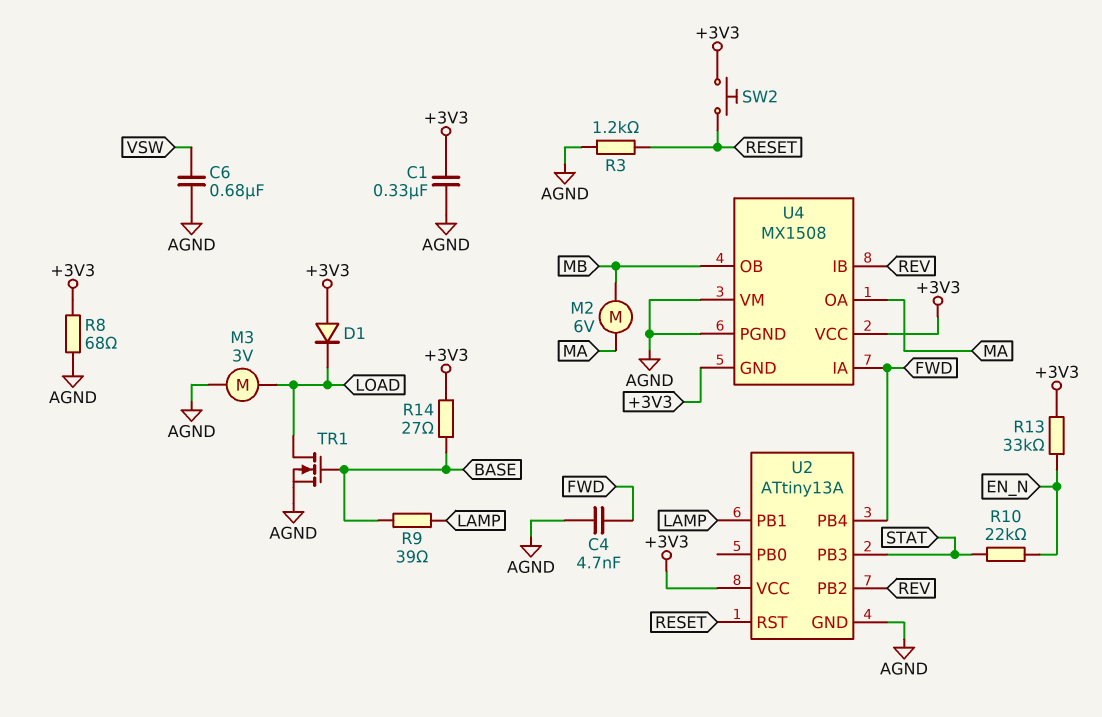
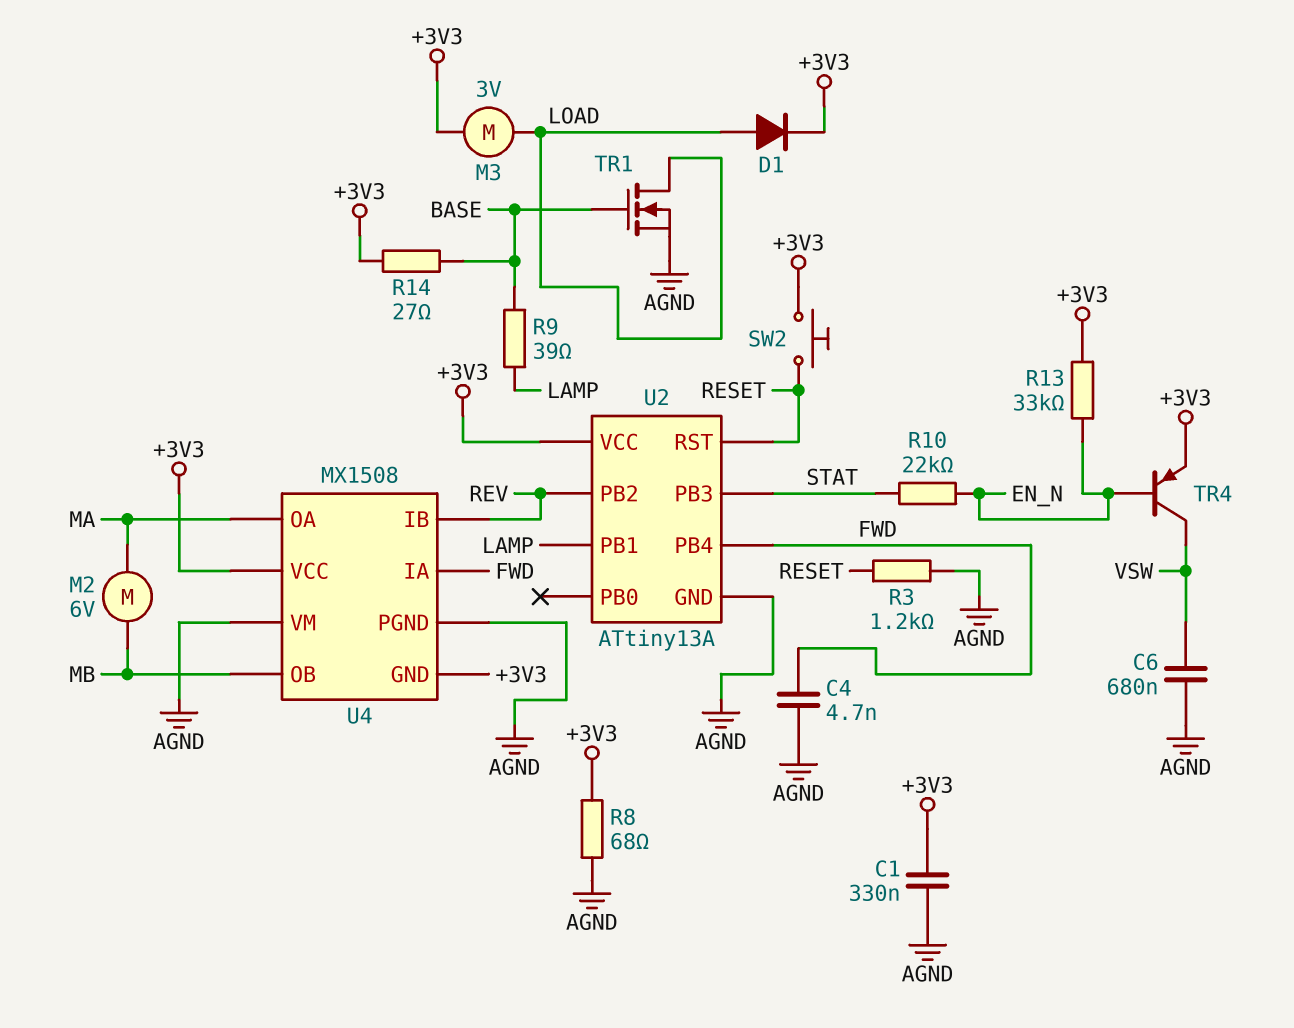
D1: diode (A +3V3, K LOAD) -> diode (A LOAD, K +3V3)
M3: motor 3V (AGND, LOAD) -> motor 3V (+3V3, LOAD)
TR4: none -> PNP (B EN_N, C VSW, E +3V3)

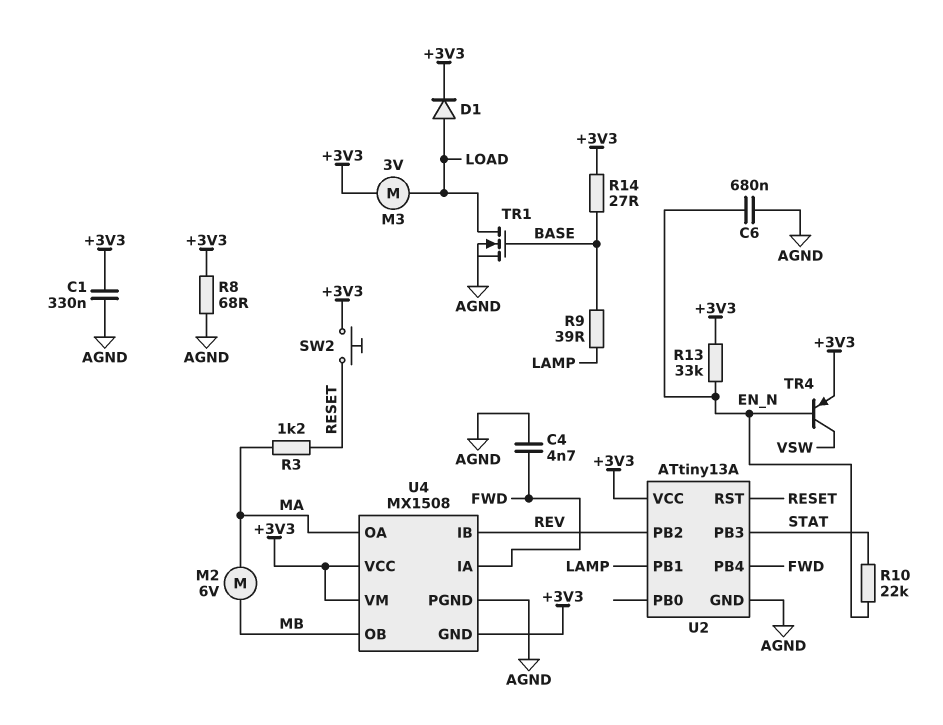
C6: 680nF (AGND, VSW) -> 680nF (AGND, EN_N)
R3: 1.2k (AGND, RESET) -> 1.2k (MA, RESET)
U4 pin VM: AGND -> +3V3

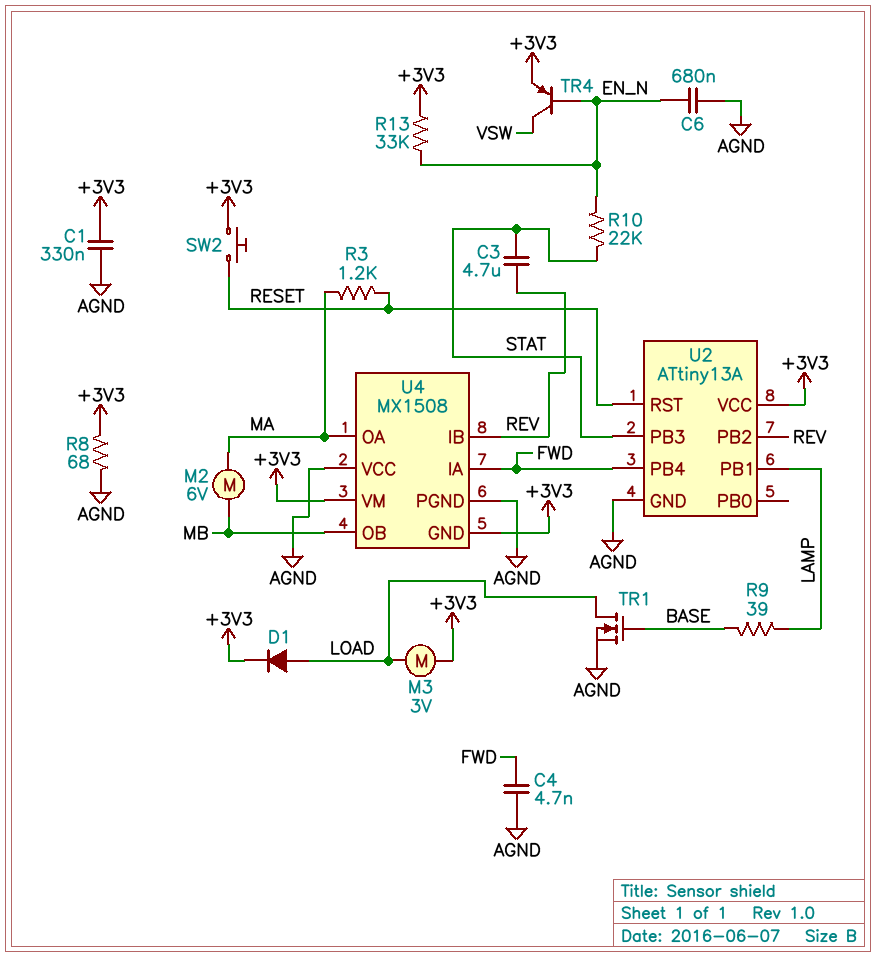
C3: none -> 4.7uF (REV, STAT)
R14: 27 (+3V3, BASE) -> none
U4 pin VCC: +3V3 -> AGND

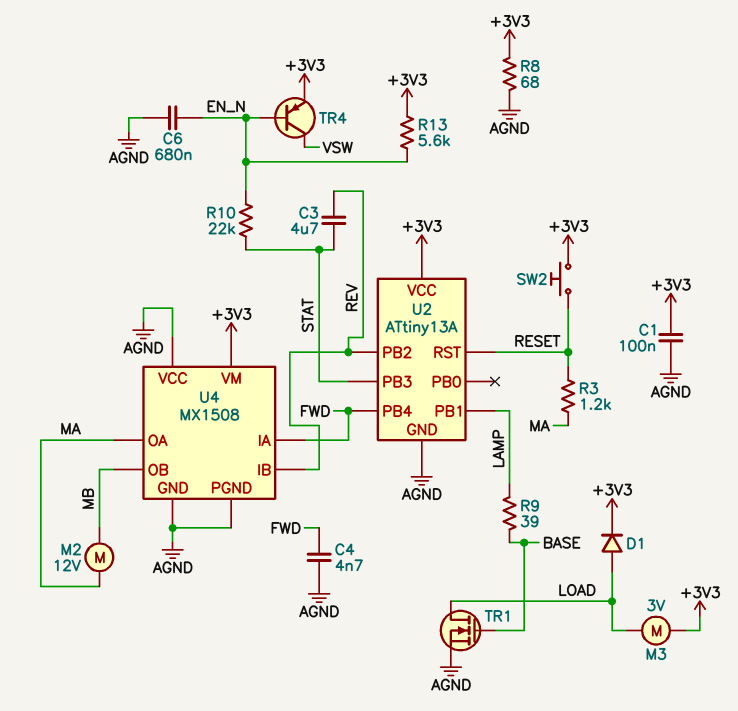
C1: 330nF (+3V3, AGND) -> 100nF (+3V3, AGND)
M2: motor 6V (MA, MB) -> motor 12V (MA, MB)
R13: 33k (+3V3, EN_N) -> 5.6k (+3V3, EN_N)
U4 pin GND: +3V3 -> AGND

